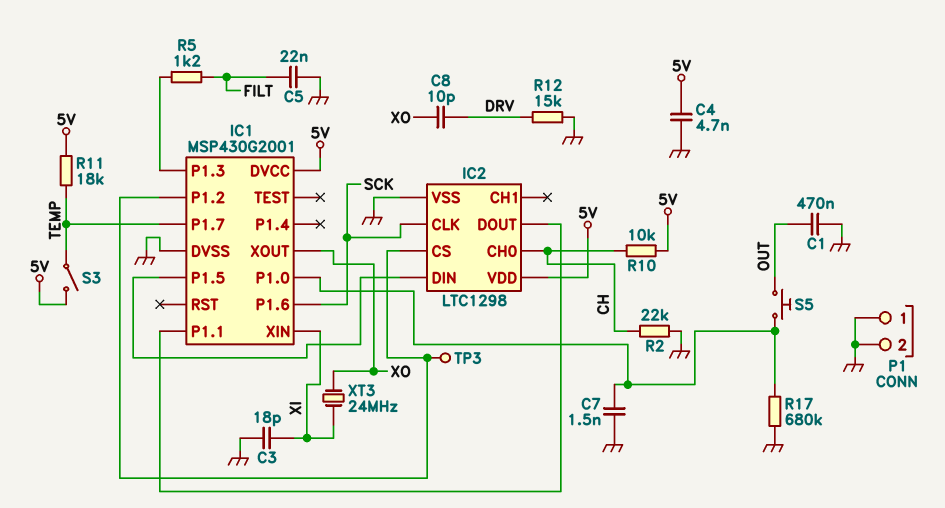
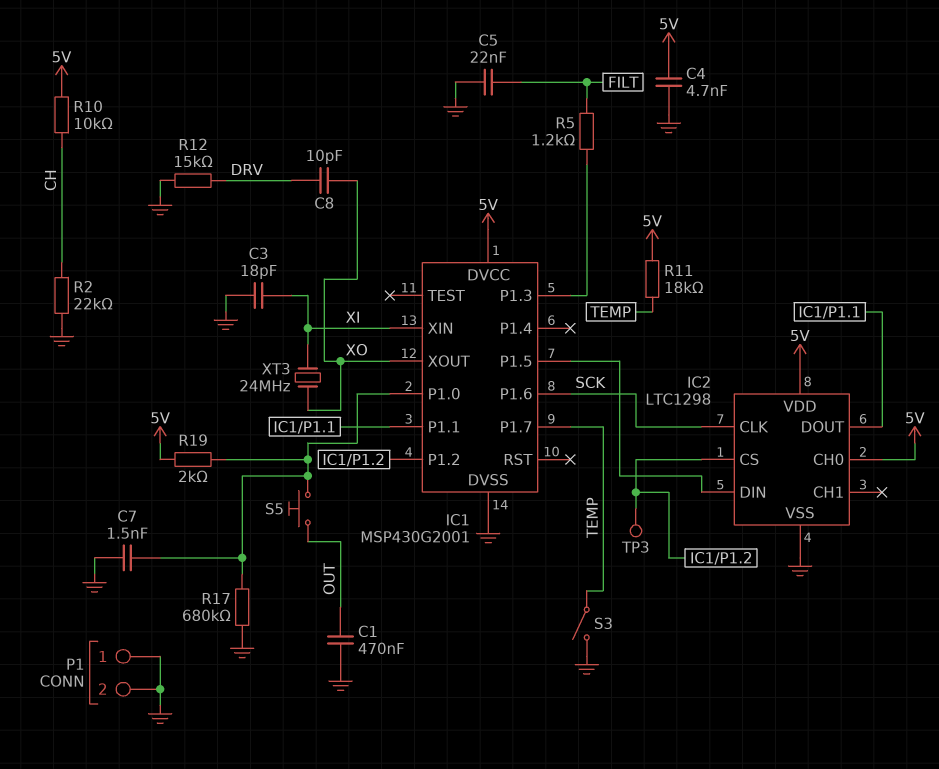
IC2 pin CH0: CH -> 5V
R19: none -> 2k (5V, IC1/P1.0)
S3: switch (5V, TEMP) -> switch (GND, TEMP)

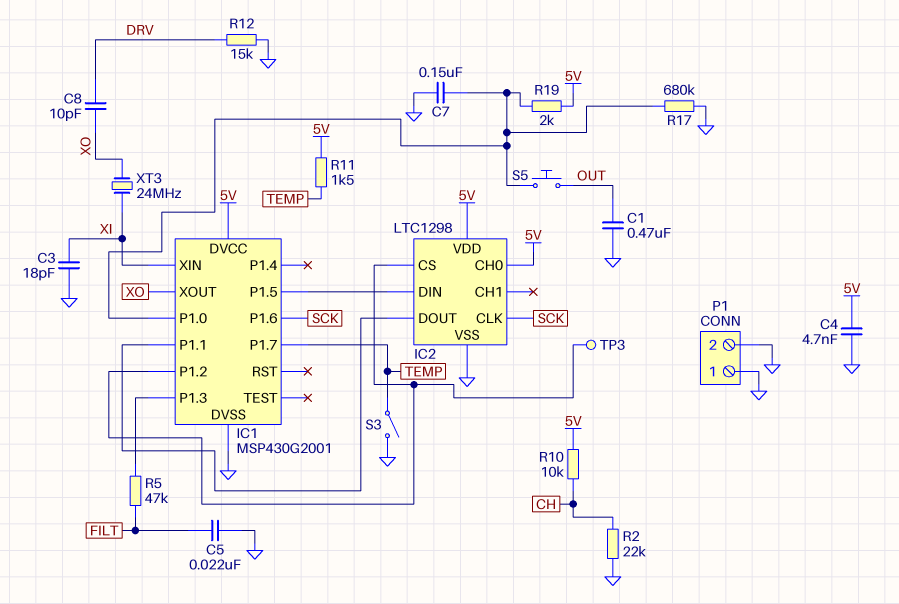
C7: 1.5nF (GND, IC1/P1.0) -> 150nF (GND, IC1/P1.0)
R5: 1.2k (FILT, IC1/P1.3) -> 47k (FILT, IC1/P1.3)
R11: 18k (5V, TEMP) -> 1.5k (5V, TEMP)

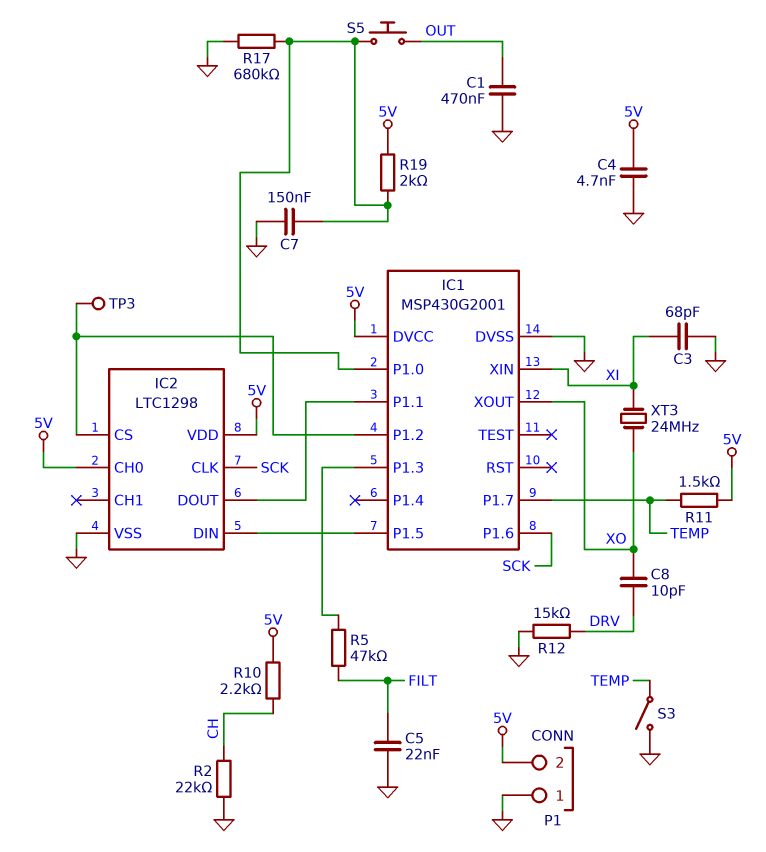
C3: 18pF (GND, XI) -> 68pF (GND, XI)
P1 pin 2: GND -> 5V
R10: 10k (5V, CH) -> 2.2k (5V, CH)

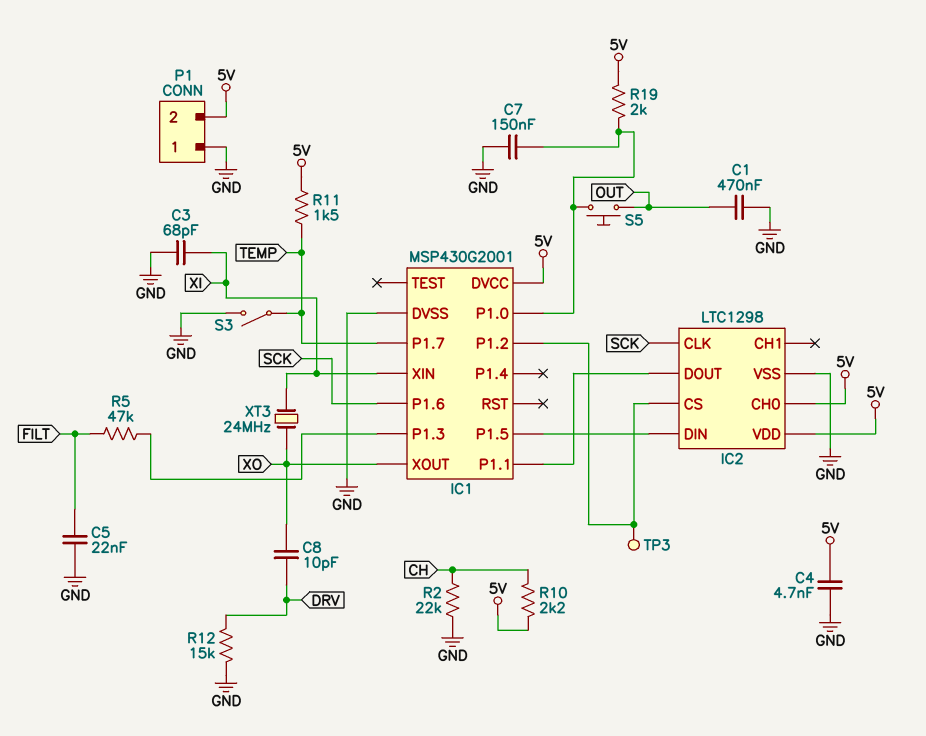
R17: 680k (GND, IC1/P1.0) -> none

